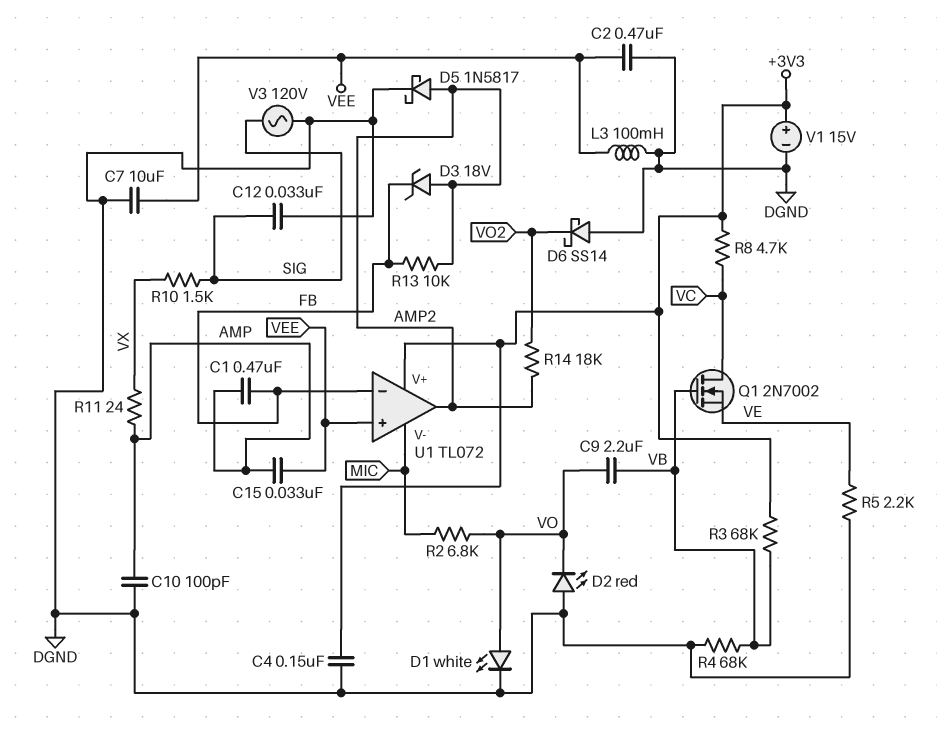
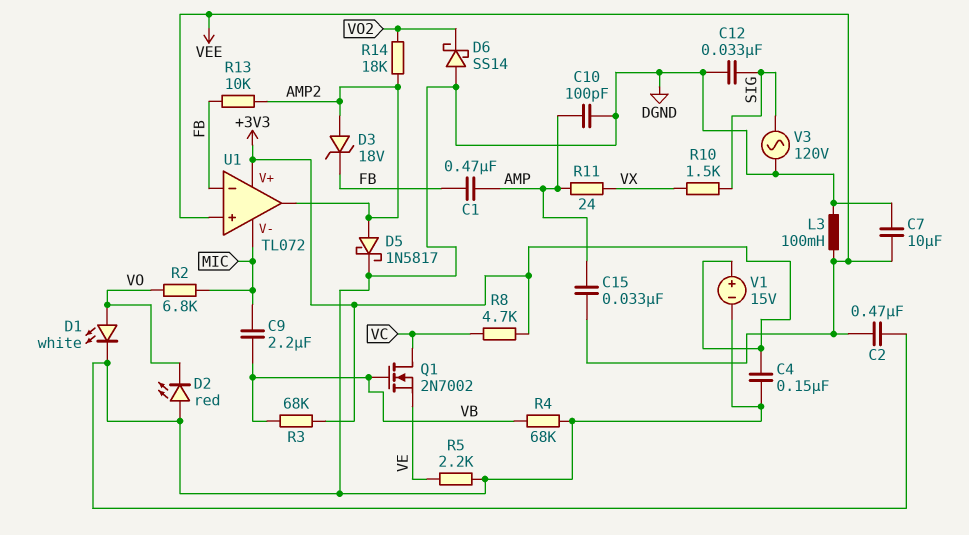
C9: 2.2uF (VB, VO) -> 2.2uF (MIC, VB)

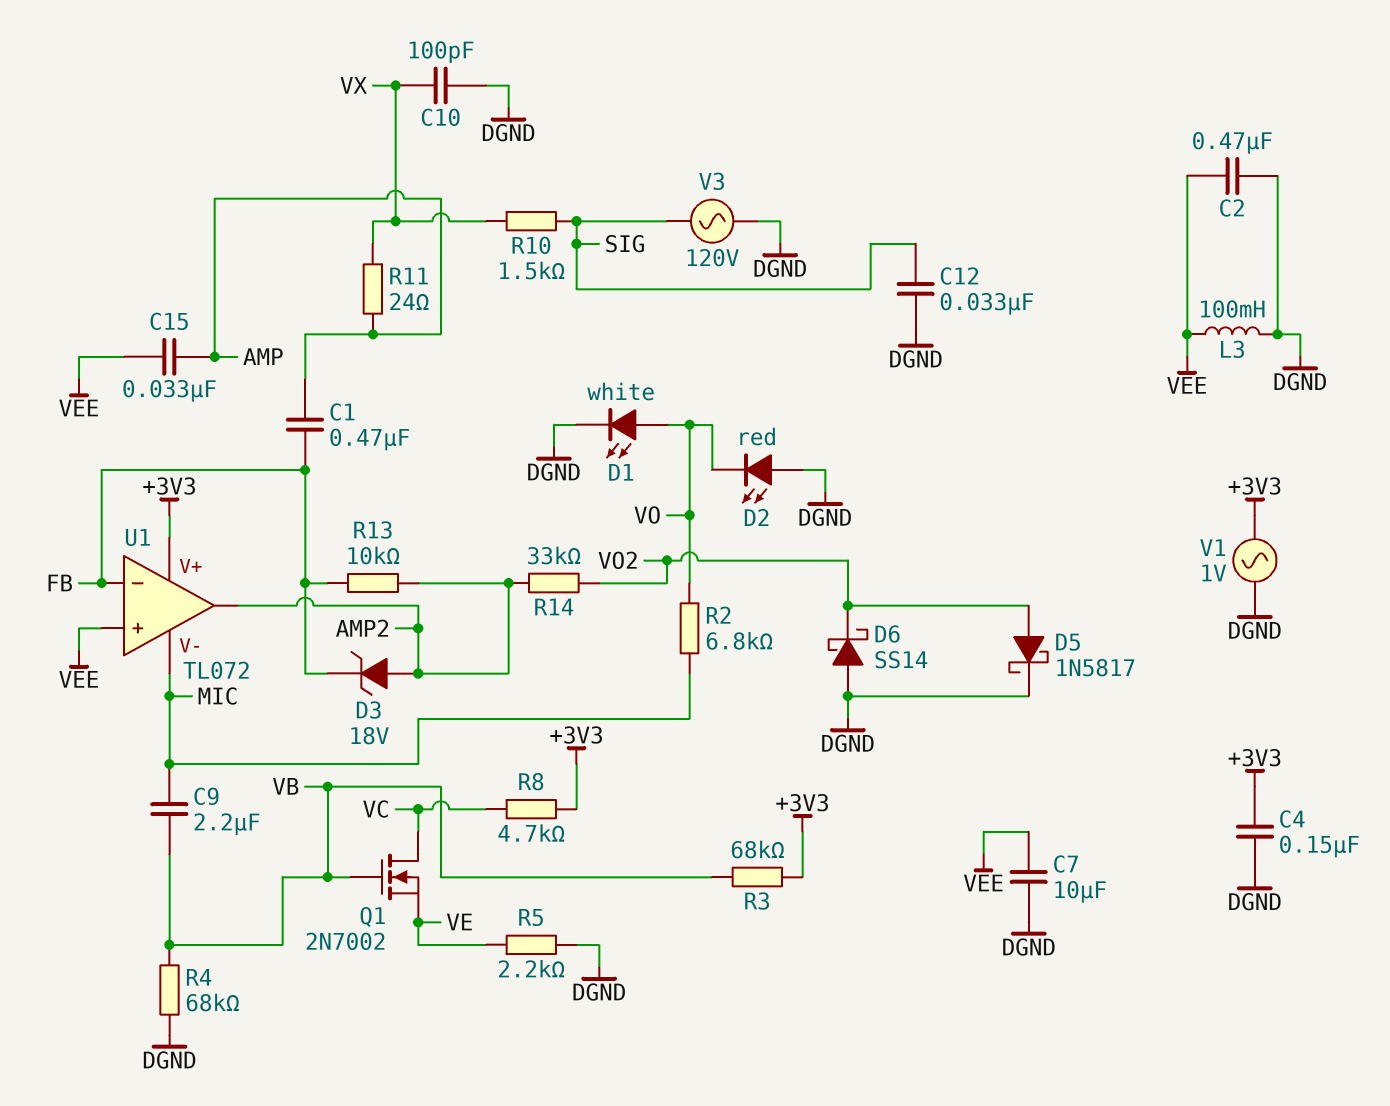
C10: 100pF (AMP, DGND) -> 100pF (DGND, VX)
D5: schottky 1N5817 (A AMP2, K DGND) -> schottky 1N5817 (A VO2, K DGND)
R14: 18k (AMP2, VO2) -> 33k (AMP2, VO2)
V1: 15V (plus +3V3, minus DGND) -> AC 1V (+3V3, DGND)

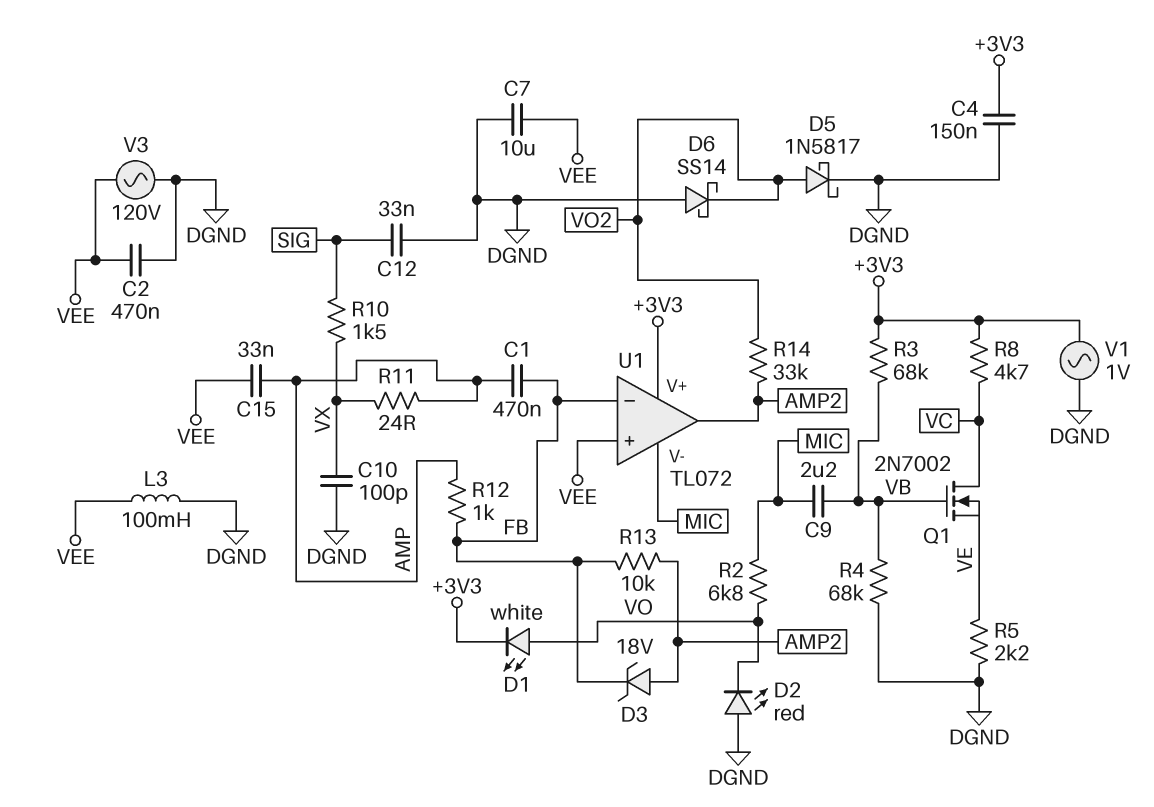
D1: LED white (A VO, K DGND) -> LED white (A VO, K +3V3)
R12: none -> 1k (AMP, FB)
V3: AC 120V (DGND, SIG) -> AC 120V (DGND, VEE)

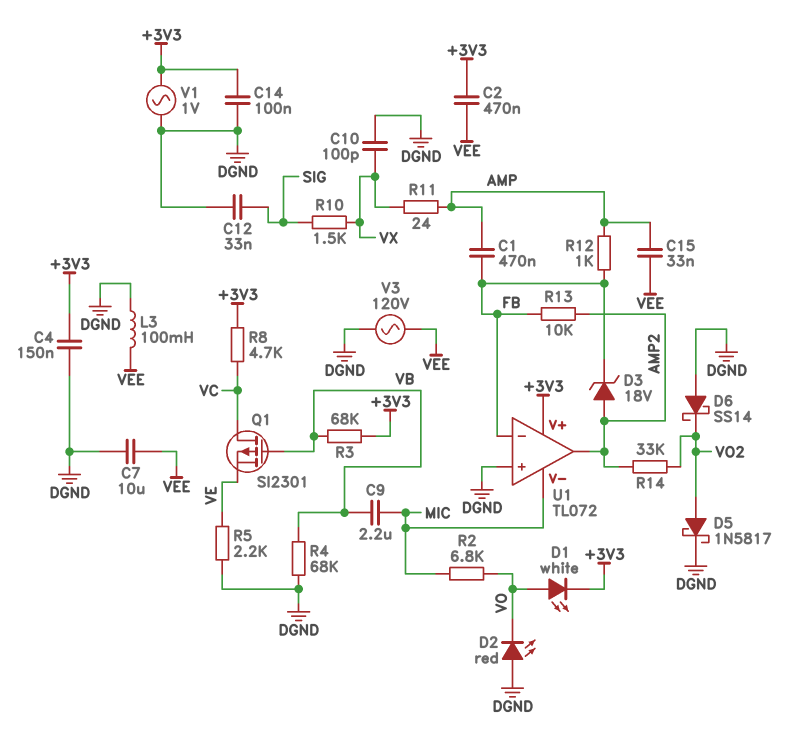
C2: 470nF (DGND, VEE) -> 470nF (+3V3, VEE)
C14: none -> 100nF (+3V3, DGND)
Q1: NMOS 2N7002 (G VB, D VC, S VE) -> PMOS SI2301 (G VB, D VC, S VE)
U1 pin in+: VEE -> DGND

